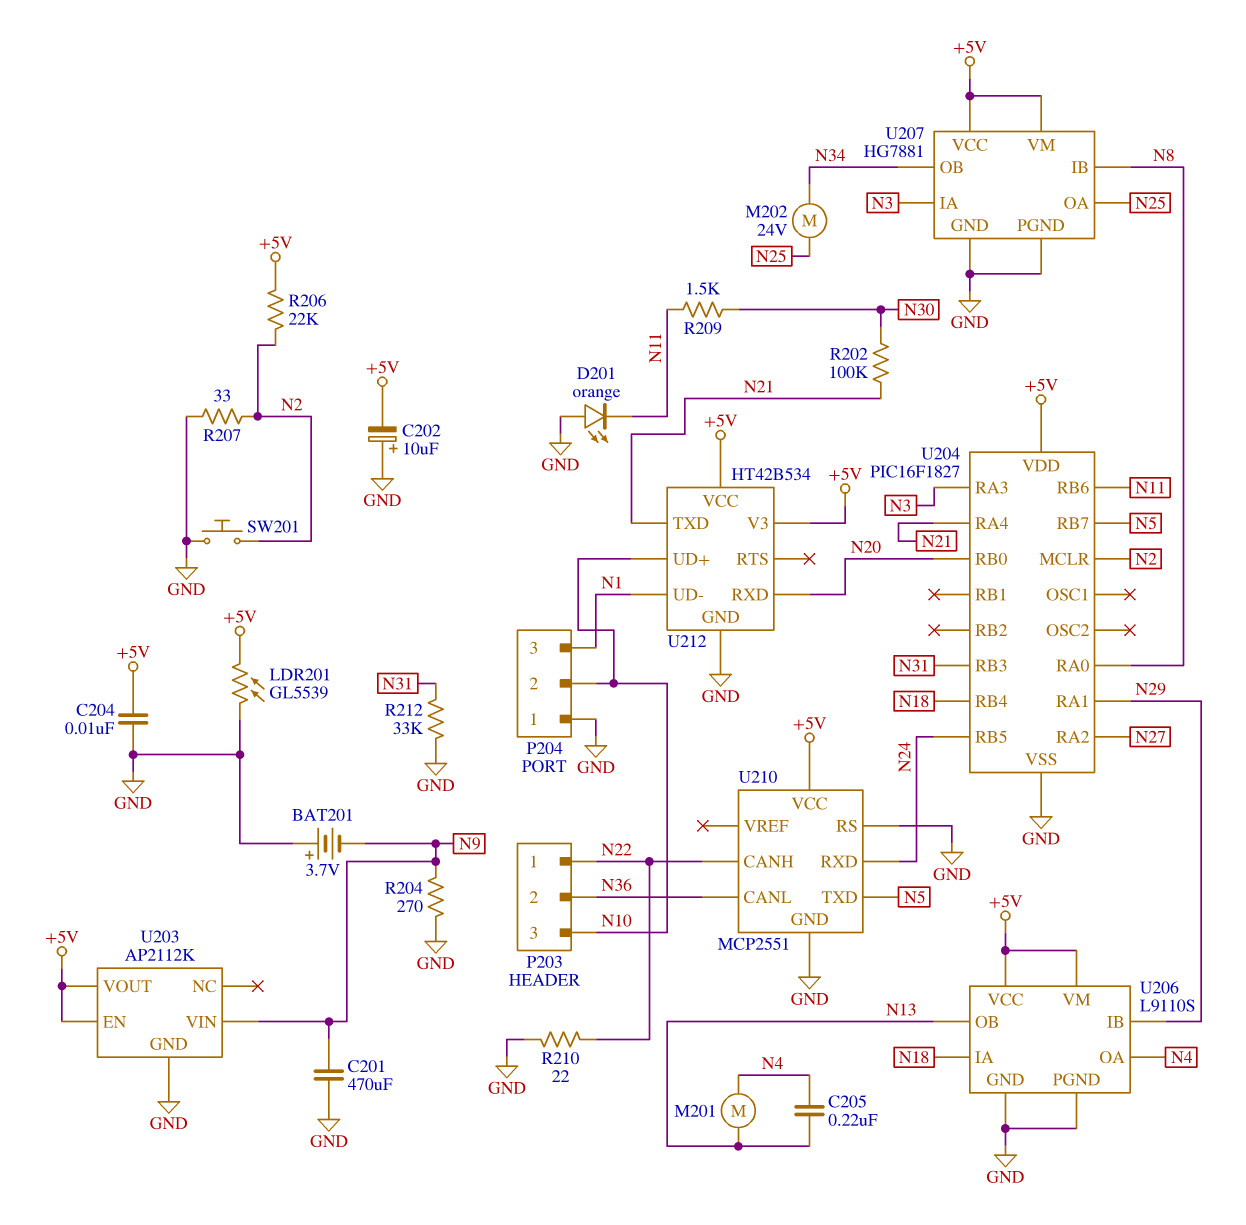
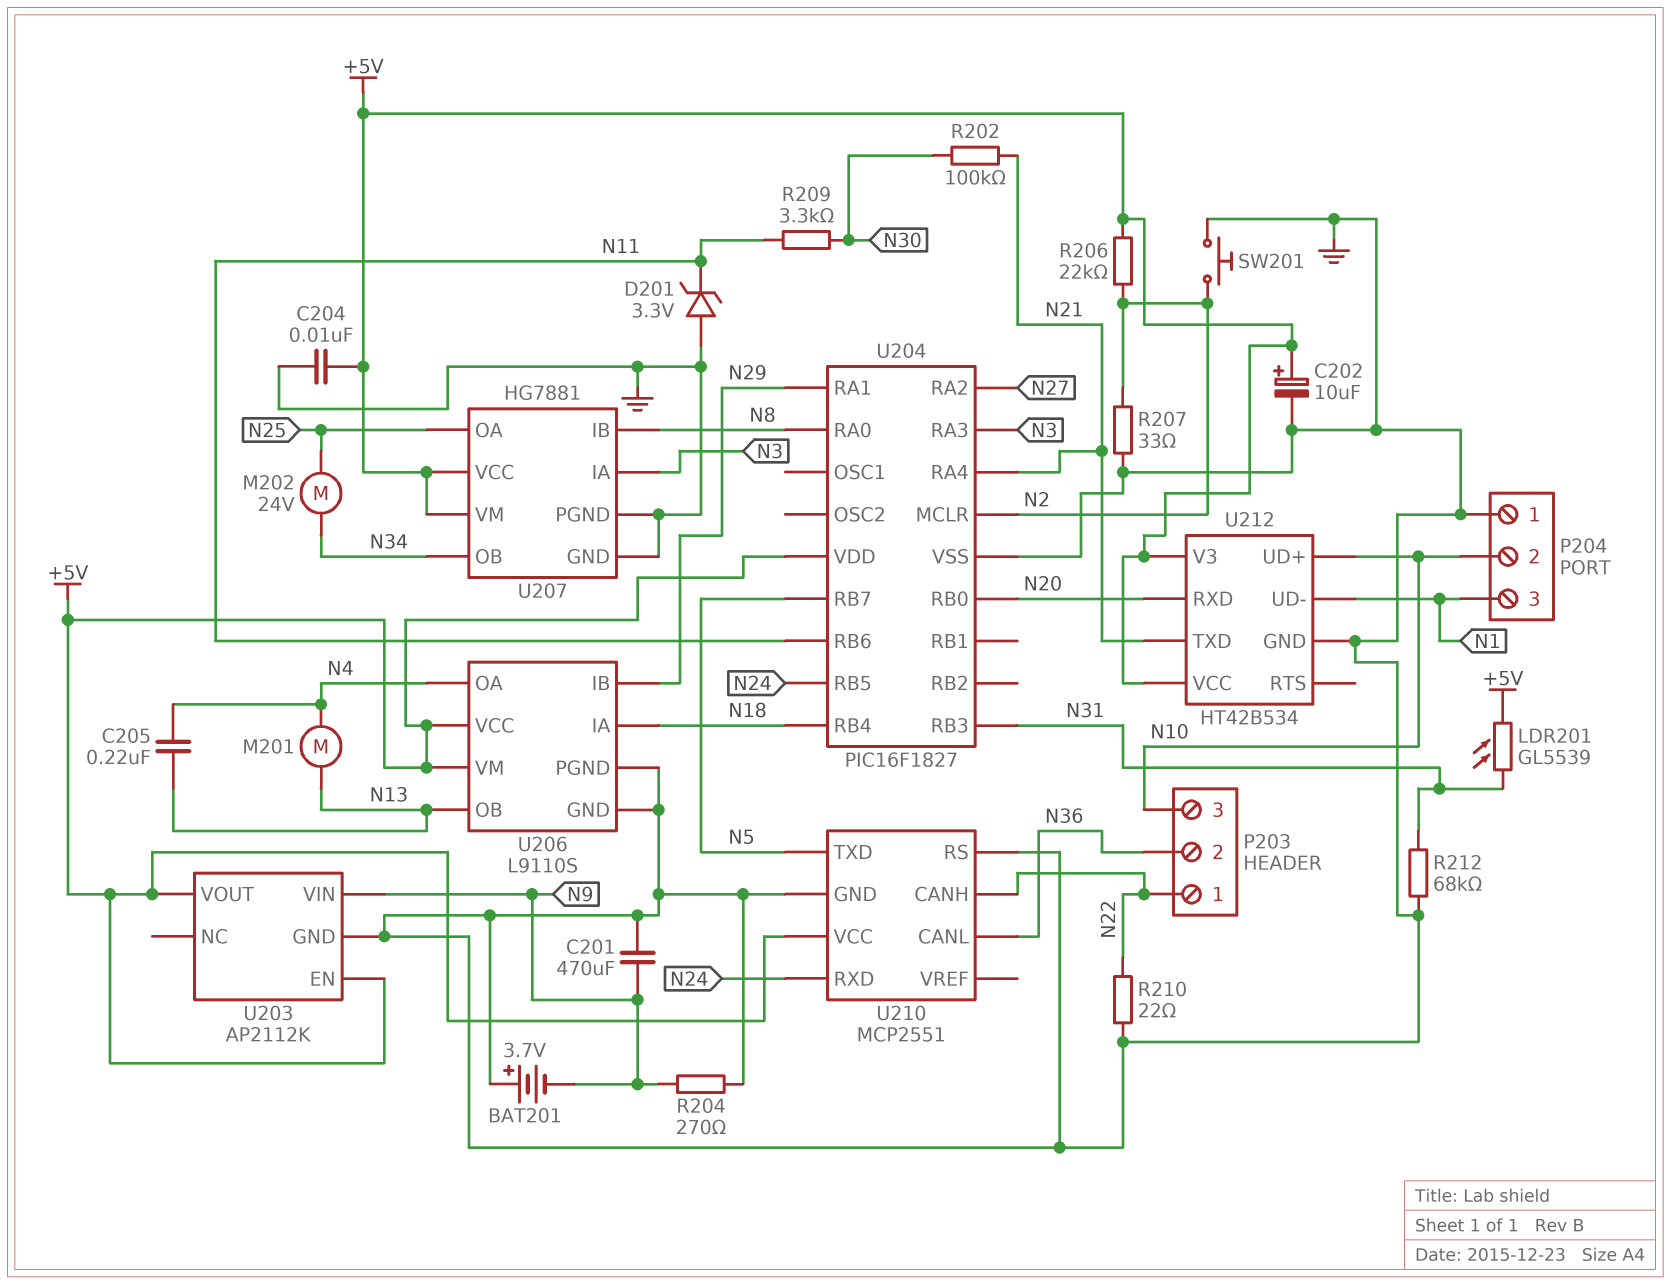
C202: 10uF (plus GND, minus +5V) -> 10uF (plus +5V, minus GND)
D201: LED orange (A GND, K N11) -> zener 3.3V (A GND, K N11)
LDR201: GL5539 (+5V, GND) -> GL5539 (+5V, N31)
R209: 1.5k (N11, N30) -> 3.3k (N11, N30)
R212: 33k (GND, N31) -> 68k (GND, N31)

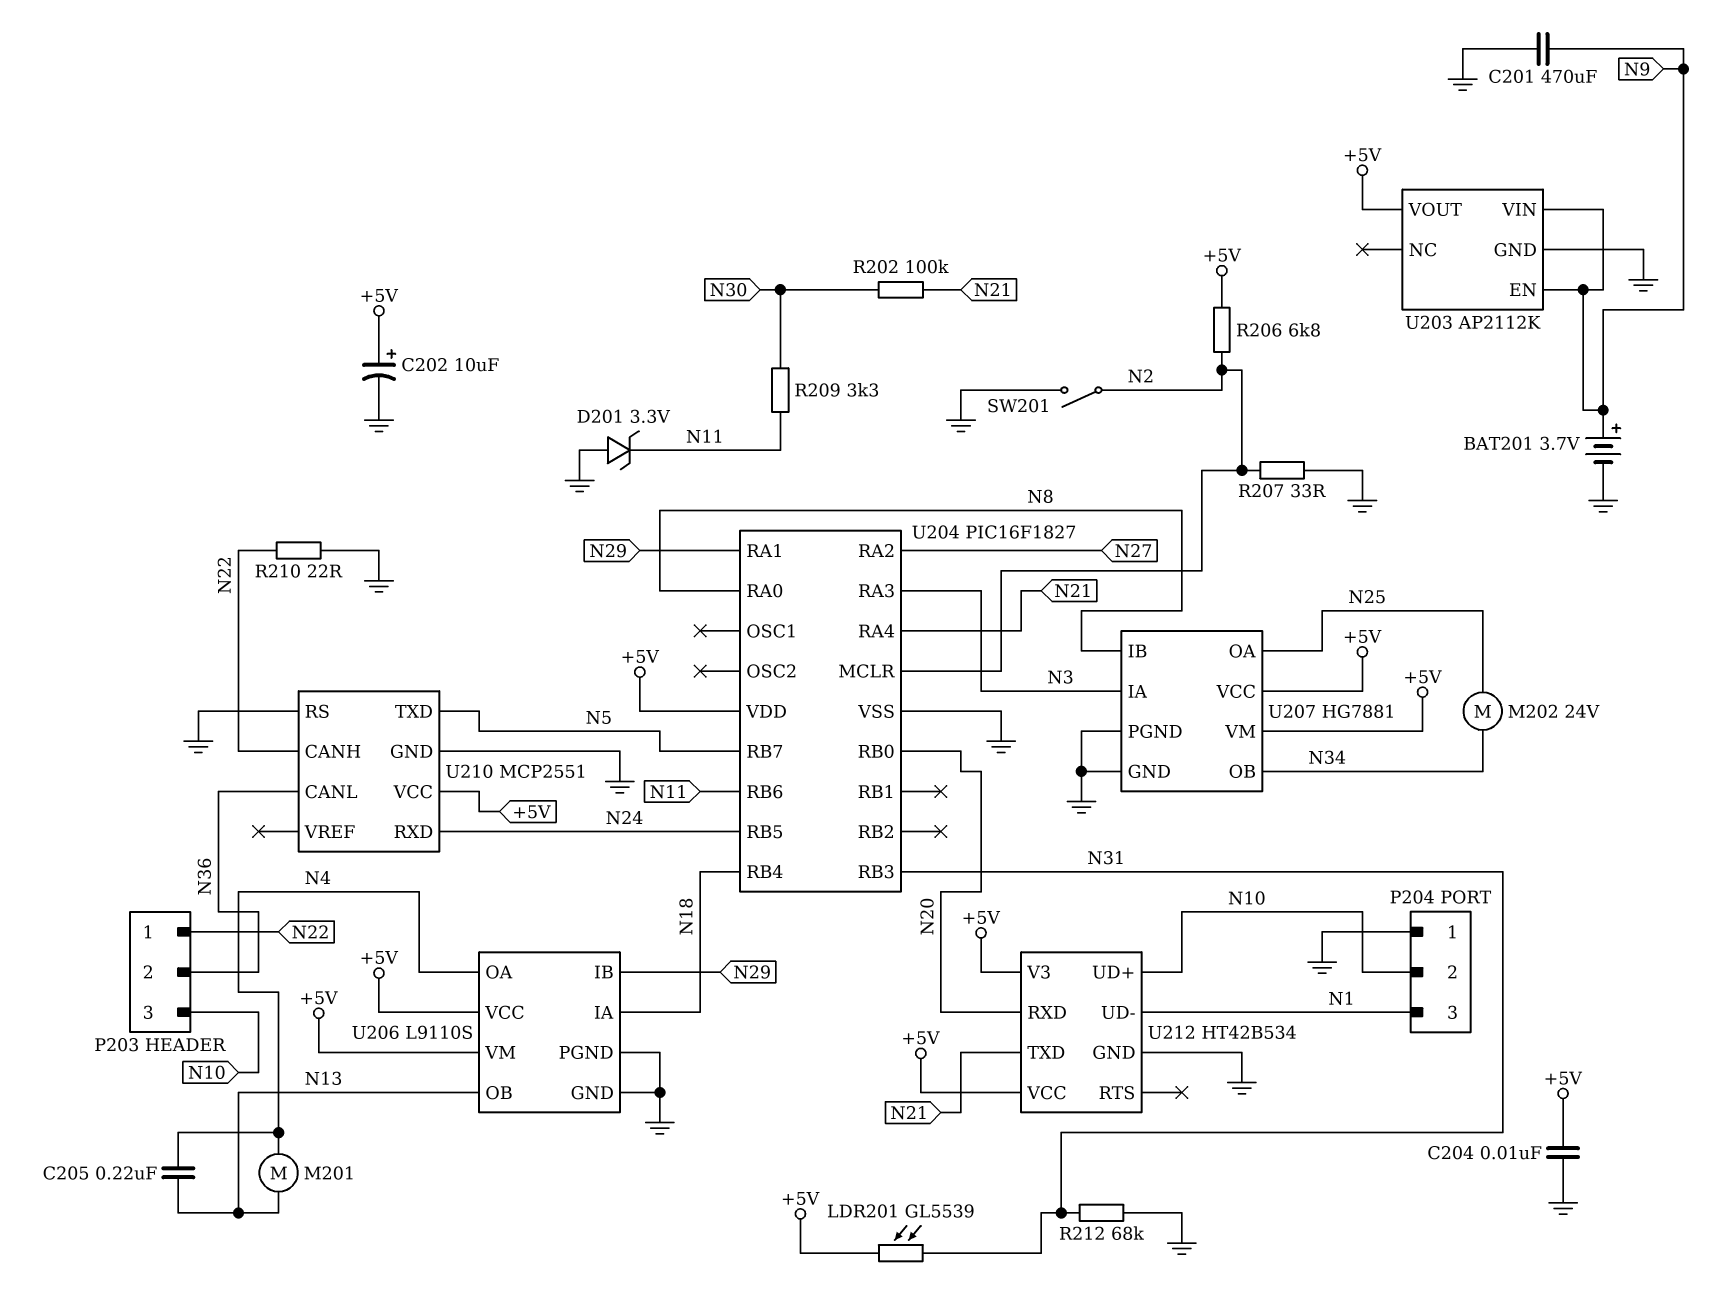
BAT201: 3.7V (plus GND, minus N9) -> 3.7V (plus N9, minus GND)
R204: 270 (GND, N9) -> none
R206: 22k (+5V, N2) -> 6.8k (+5V, N2)
SW201: button (GND, N2) -> switch (GND, N2)
U203 pin EN: +5V -> N9

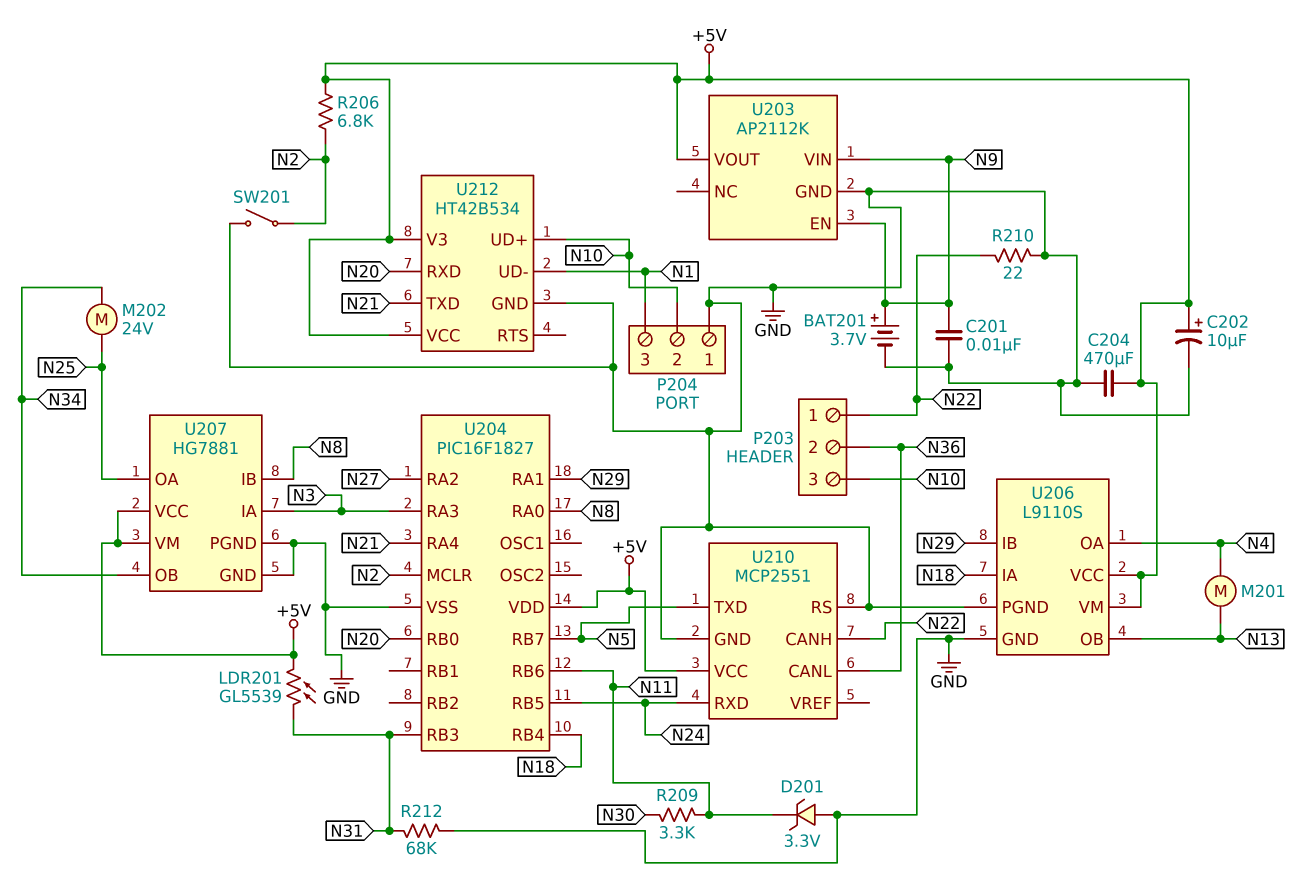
C201: 470uF (GND, N9) -> 10nF (GND, N9)
C204: 10nF (+5V, GND) -> 470uF (+5V, GND)
C205: 220nF (N4, N13) -> none
R202: 100k (N21, N30) -> none
R207: 33 (GND, N2) -> none

